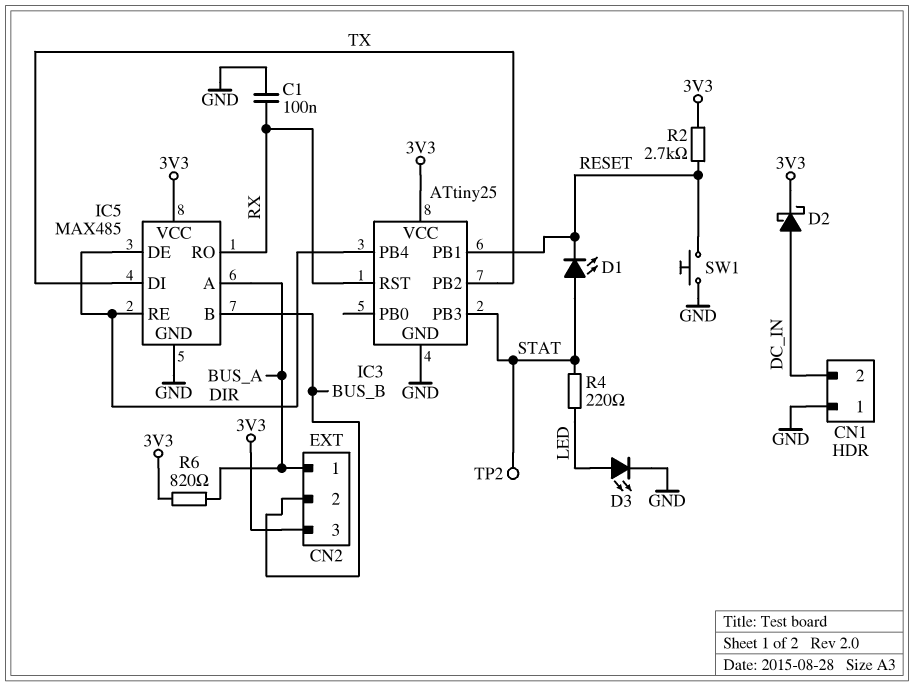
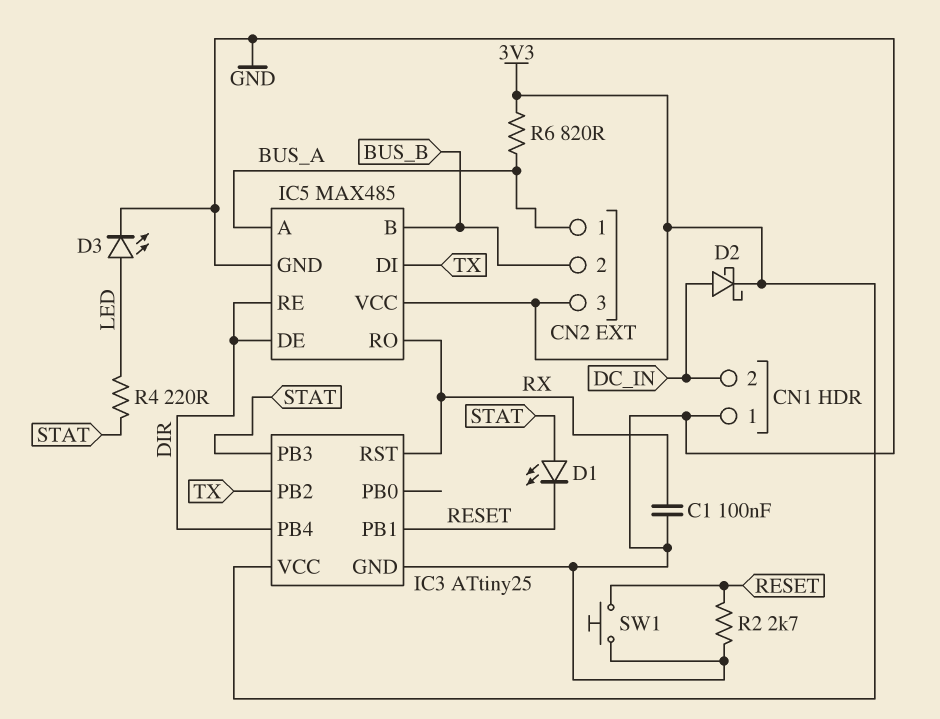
R2: 2.7k (3V3, RESET) -> 2.7k (GND, RESET)
TP2: test point (STAT) -> none

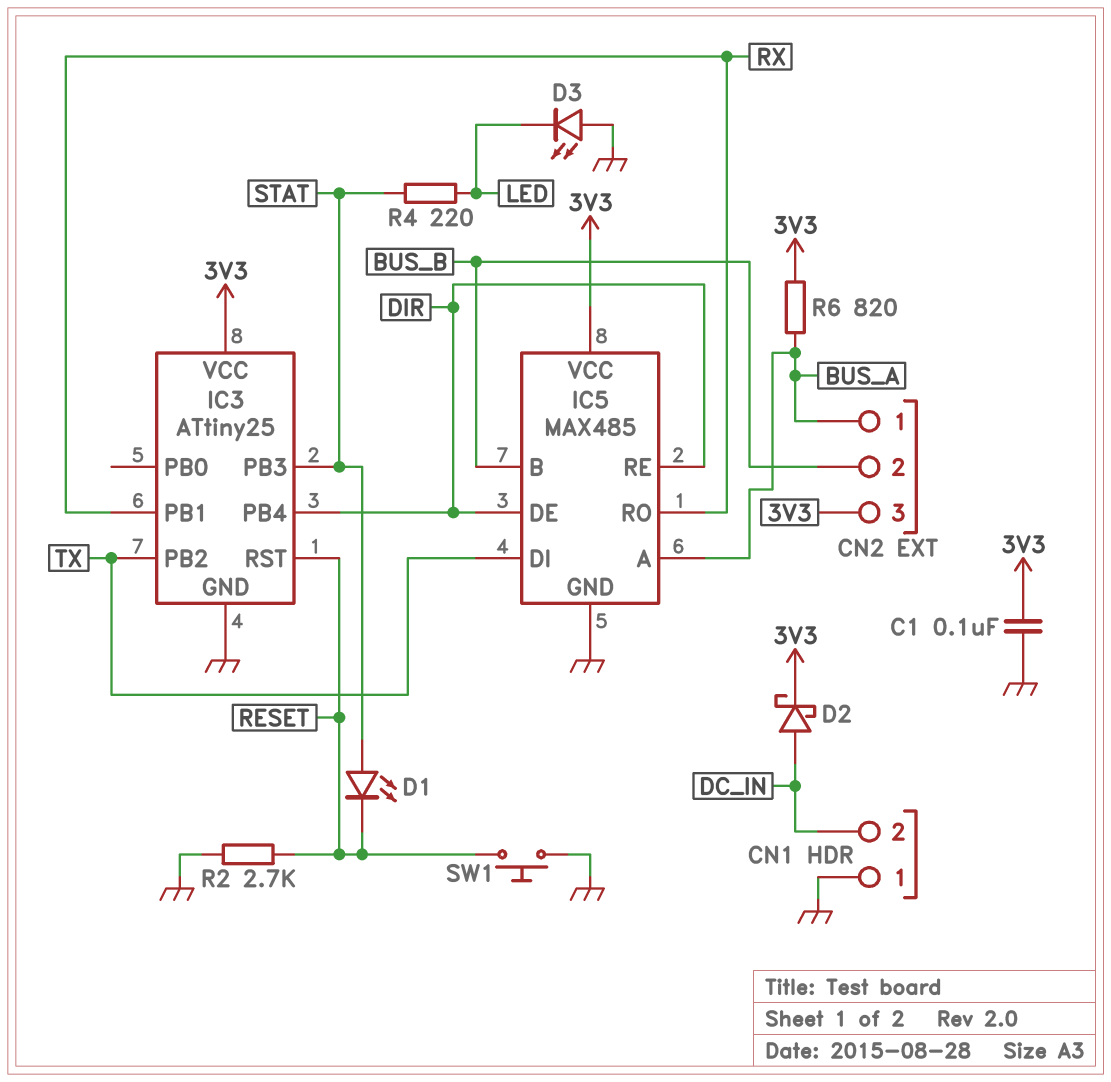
C1: 100nF (GND, RX) -> 100nF (3V3, GND)
D3: LED (A LED, K GND) -> LED (A GND, K LED)
IC3 pin PB1: RESET -> RX
IC3 pin RST: RX -> RESET

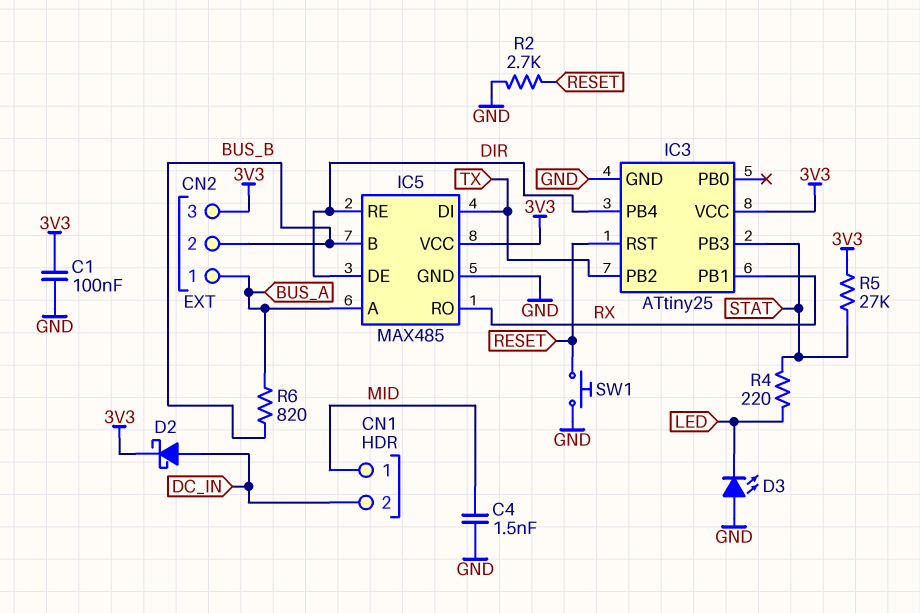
C4: none -> 1.5nF (GND, MID)
CN1 pin 1: GND -> MID
D1: LED (A STAT, K RESET) -> none
R5: none -> 27k (3V3, STAT)
R6: 820 (3V3, BUS_A) -> 820 (BUS_A, BUS_B)

